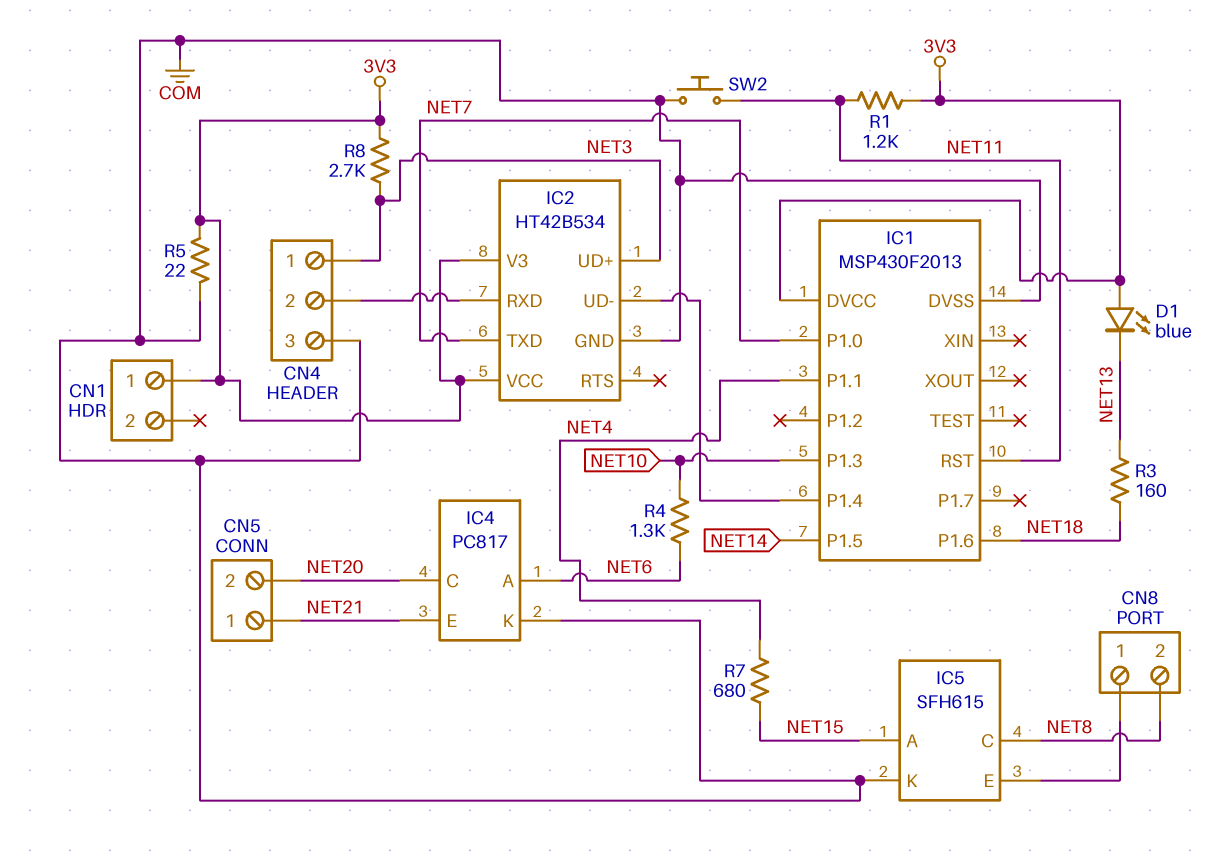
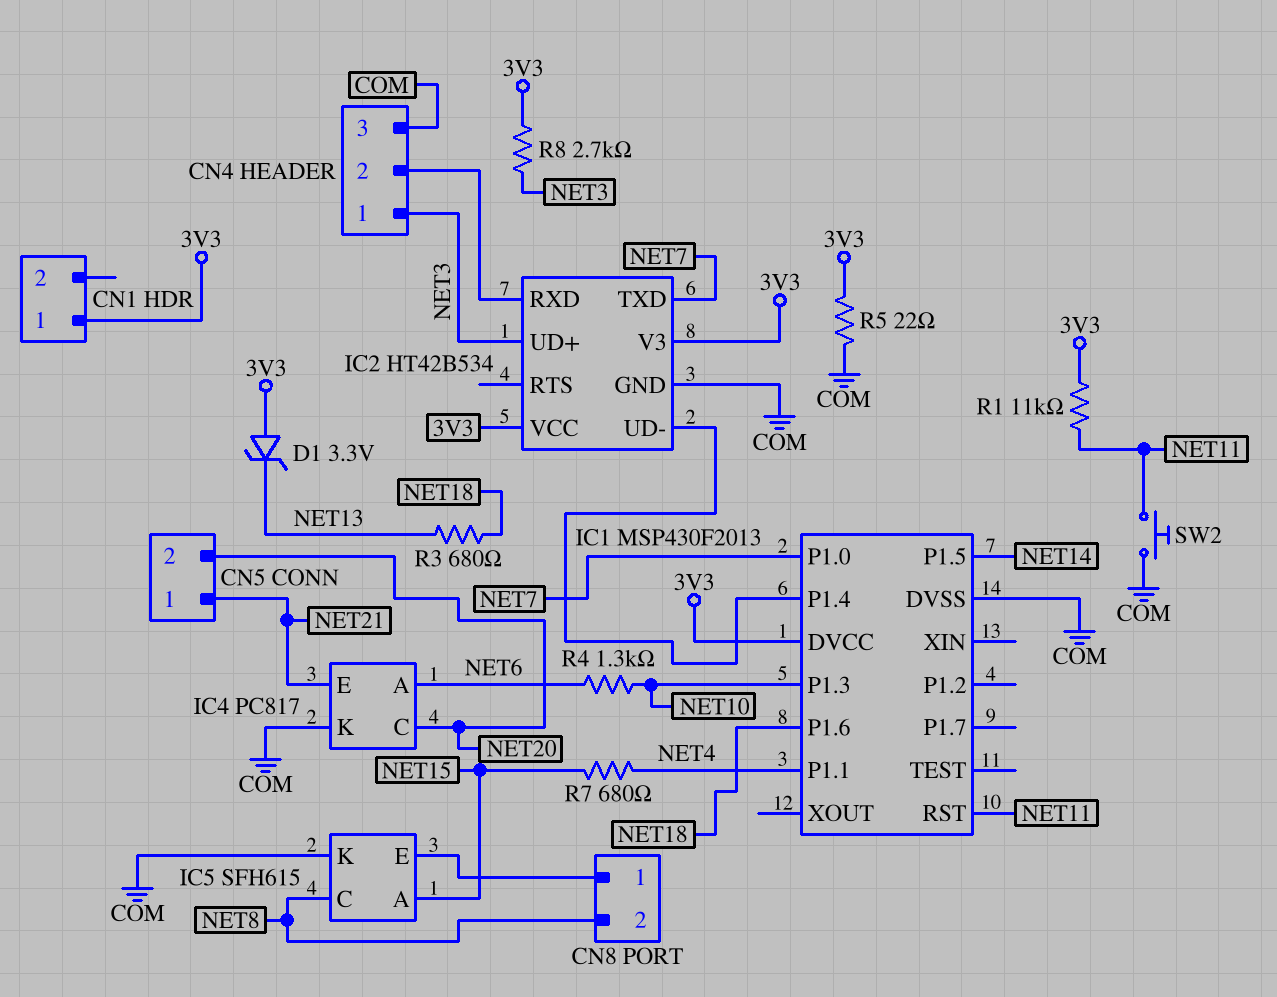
D1: LED blue (A 3V3, K NET13) -> zener 3.3V (A 3V3, K NET13)
R1: 1.2k (3V3, NET11) -> 11k (3V3, NET11)
R3: 160 (NET13, NET18) -> 680 (NET13, NET18)

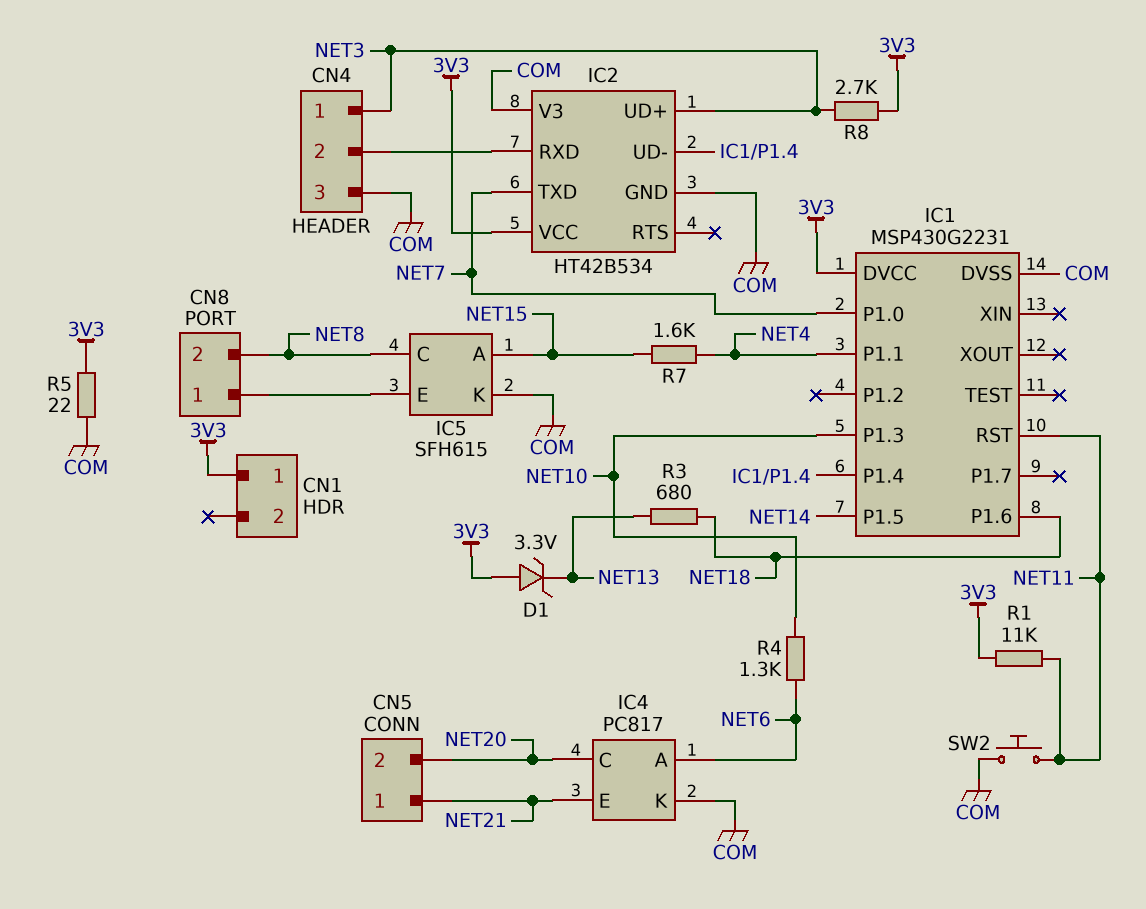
IC1: MSP430F2013 -> MSP430G2231
IC2 pin V3: 3V3 -> COM
R7: 680 (NET4, NET15) -> 1.6k (NET4, NET15)

